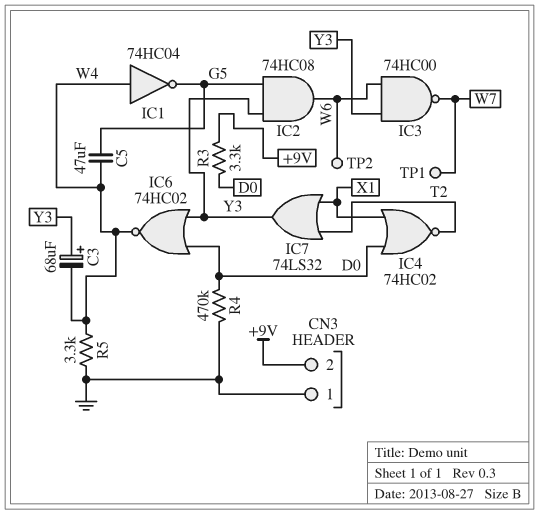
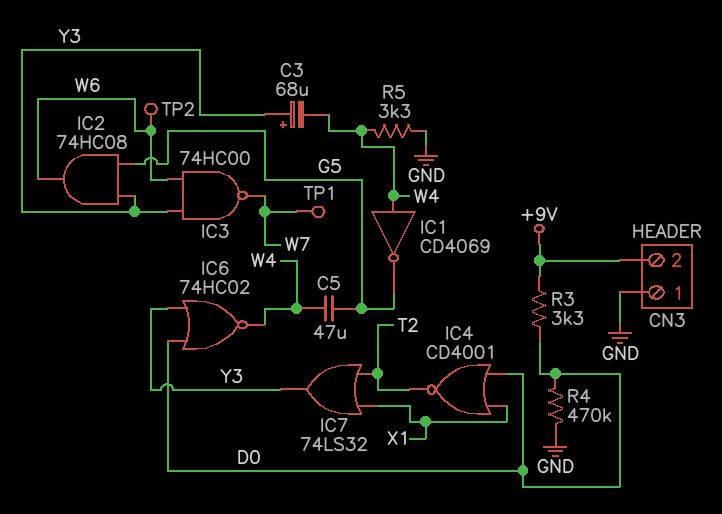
IC1: NOT 74HC04 (in W4, out G5) -> NOT CD4069 (in W4, out G5)
IC4: NOR 74HC02 (in D0, in X1, out T2) -> NOR CD4001 (in D0, in X1, out T2)

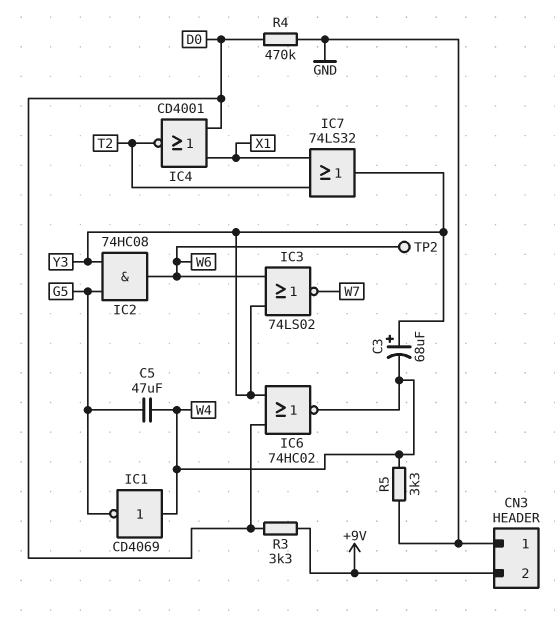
IC3: NAND 74HC00 (in W6, in Y3, out W7) -> NOR 74LS02 (in W6, in Y3, out W7)
TP1: test point (W7) -> none

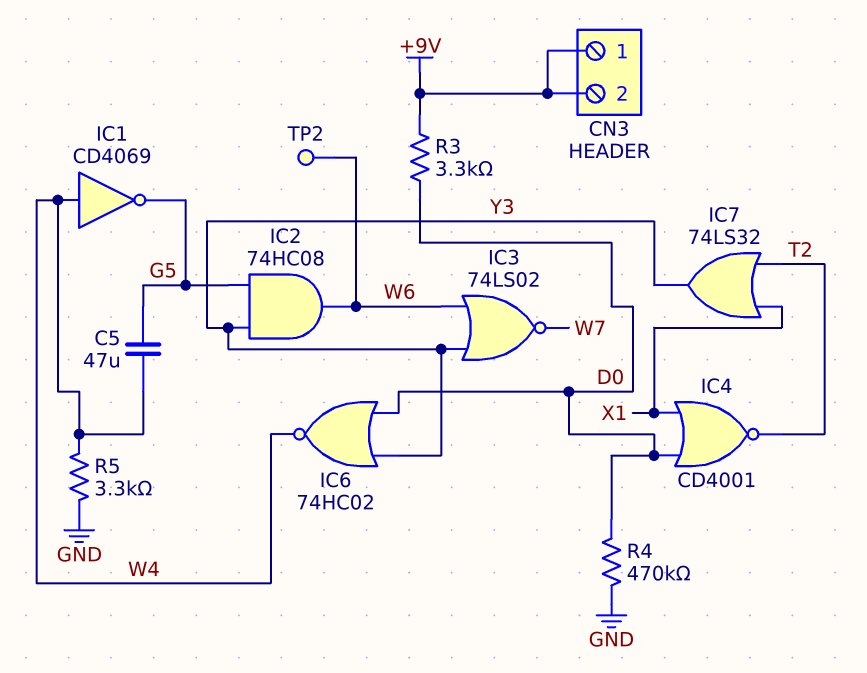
C3: 68uF (plus Y3, minus W4) -> none
CN3 pin 1: GND -> +9V

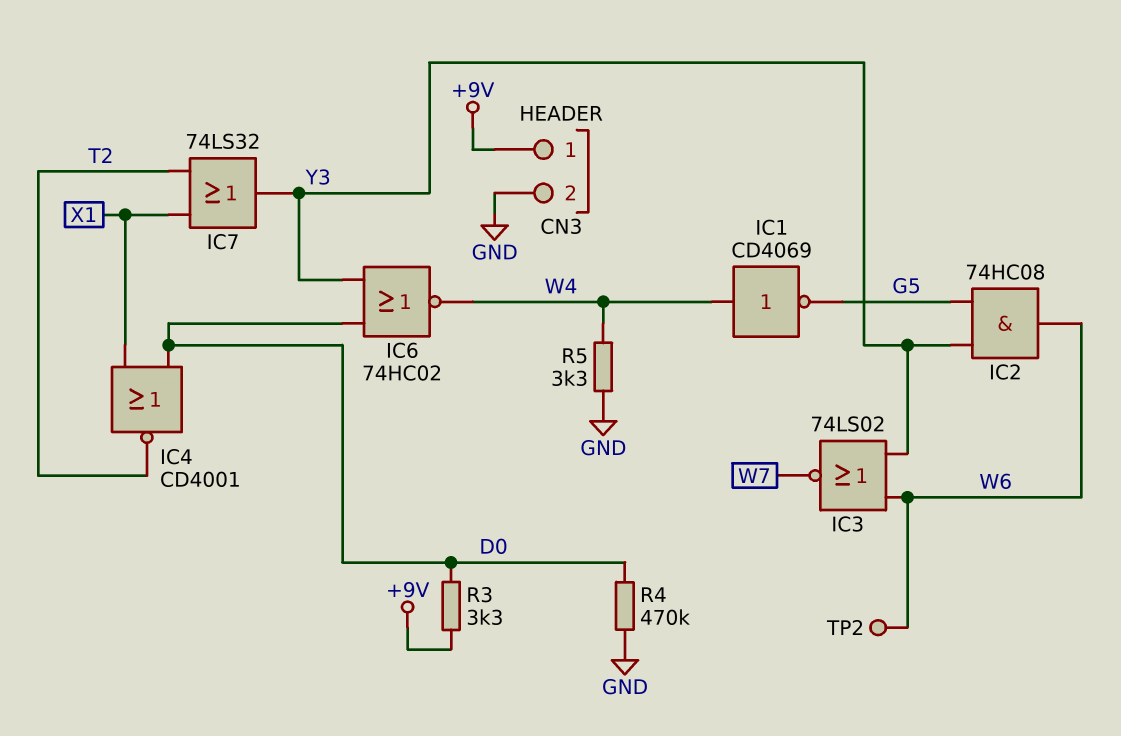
C5: 47uF (G5, W4) -> none
CN3 pin 2: +9V -> GND

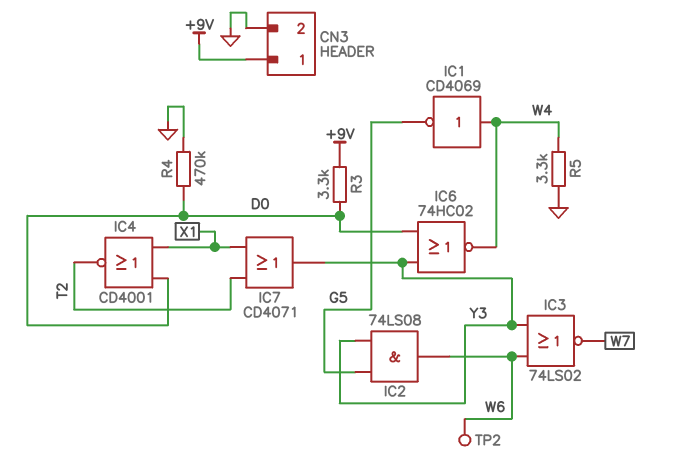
IC2: AND 74HC08 (in G5, in Y3, out W6) -> AND 74LS08 (in G5, in Y3, out W6)
IC7: OR 74LS32 (in T2, in X1, out Y3) -> OR CD4071 (in T2, in X1, out Y3)

